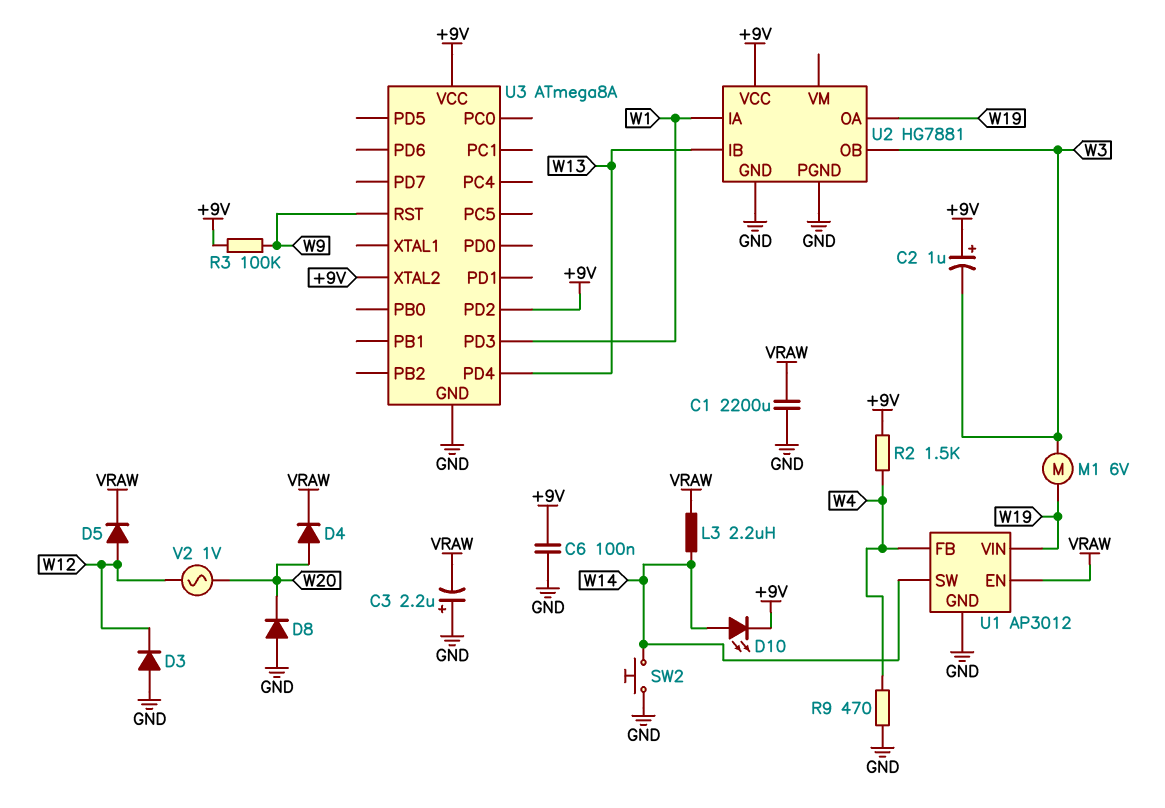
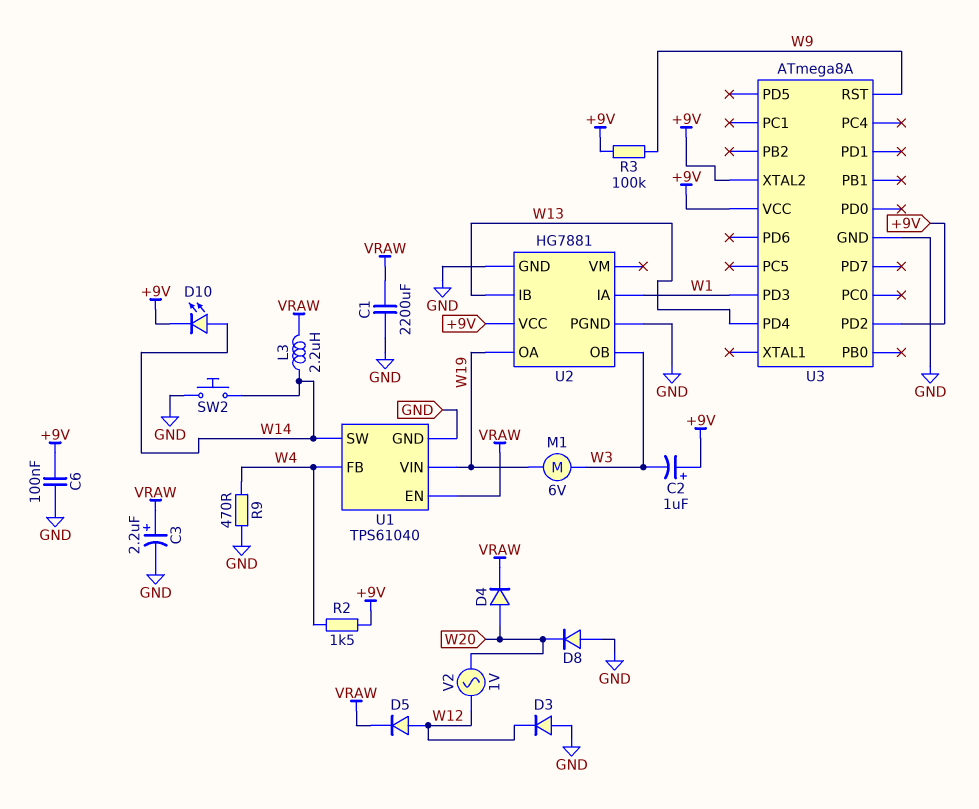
C3: 2.2uF (plus GND, minus VRAW) -> 2.2uF (plus VRAW, minus GND)
U1: AP3012 -> TPS61040

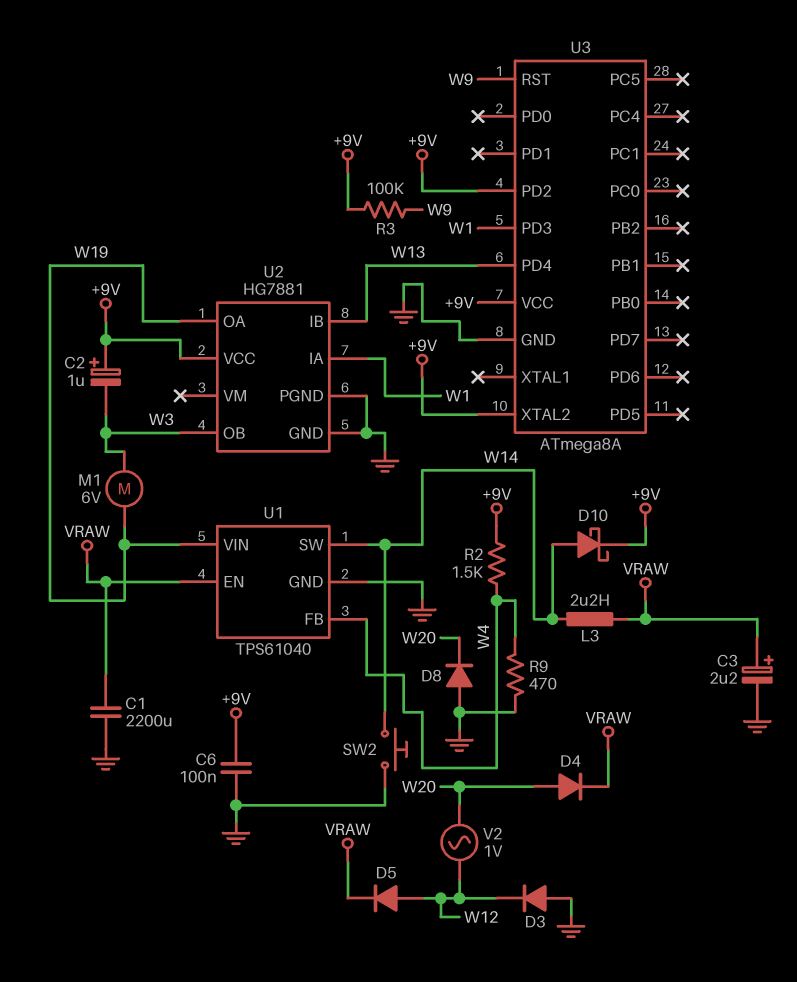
D10: LED (A W14, K +9V) -> schottky (A W14, K +9V)

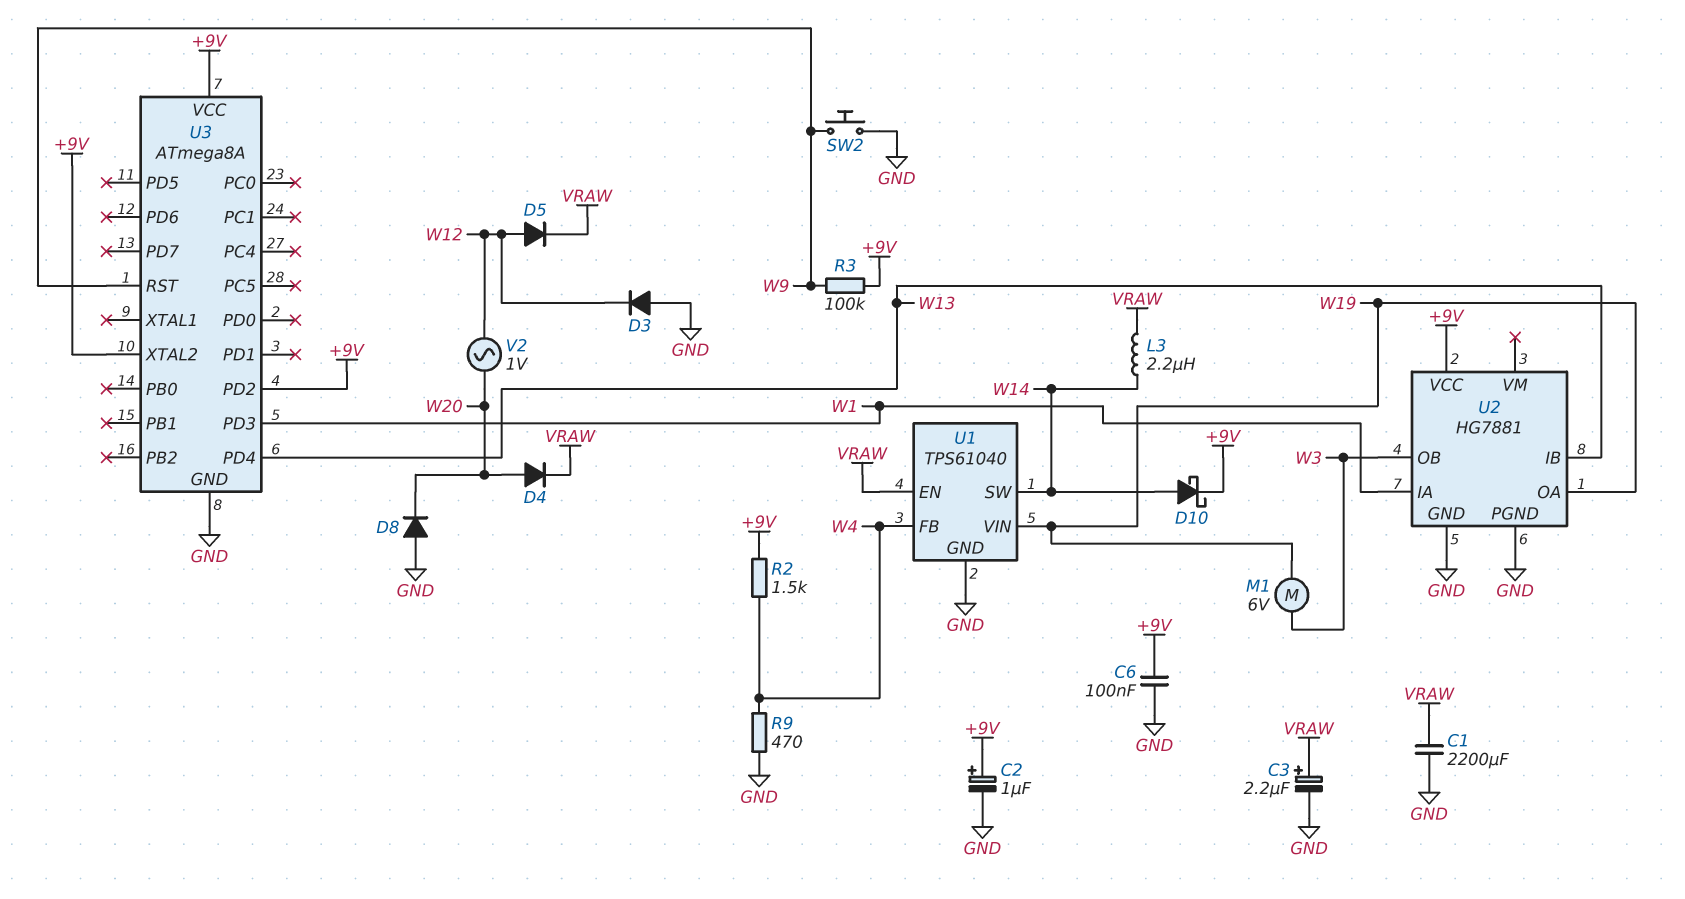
C2: 1uF (plus +9V, minus W3) -> 1uF (plus +9V, minus GND)
SW2: button (GND, W14) -> button (GND, W9)

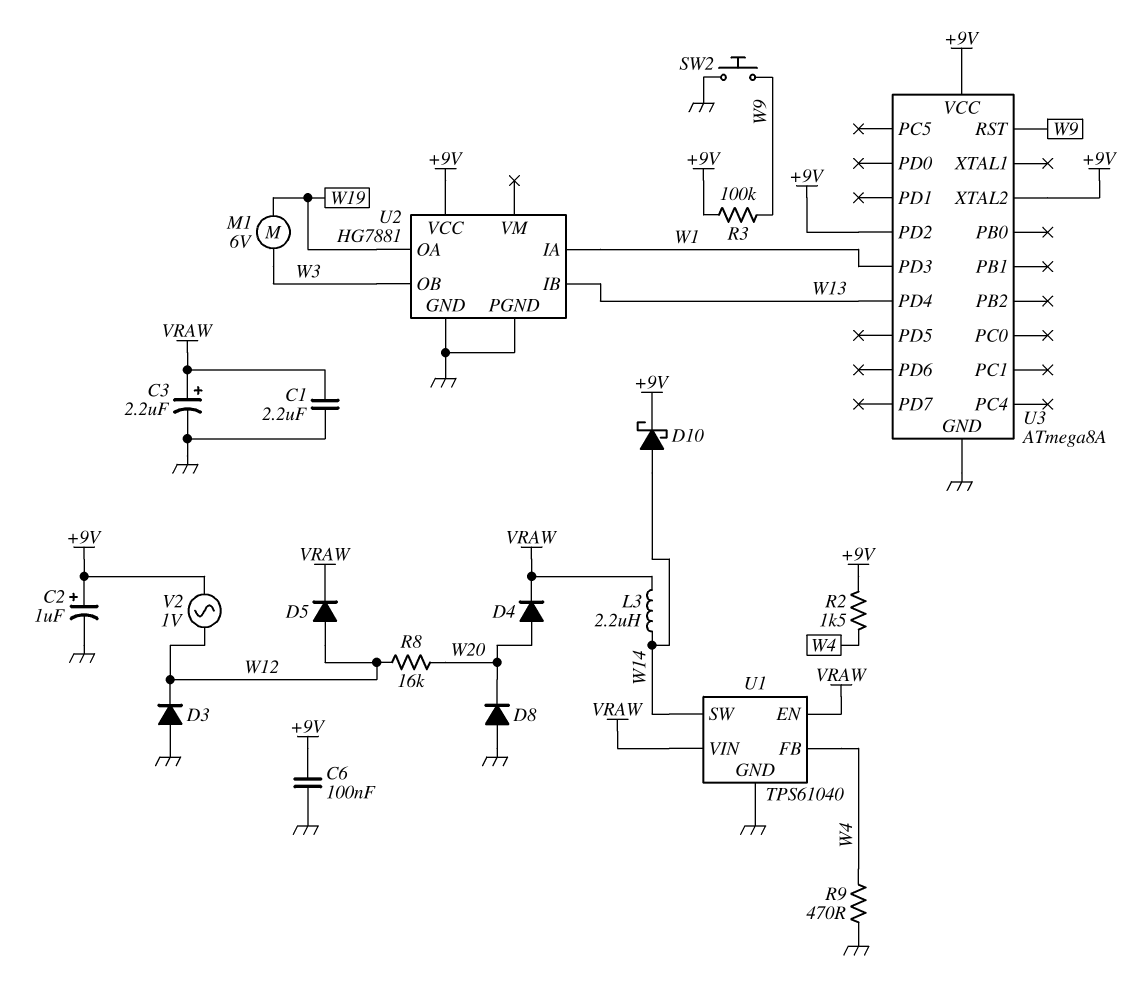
C1: 2200uF (GND, VRAW) -> 2.2uF (GND, VRAW)
R8: none -> 16k (W12, W20)
U1 pin VIN: W19 -> VRAW
V2: AC 1V (W12, W20) -> AC 1V (+9V, W12)

